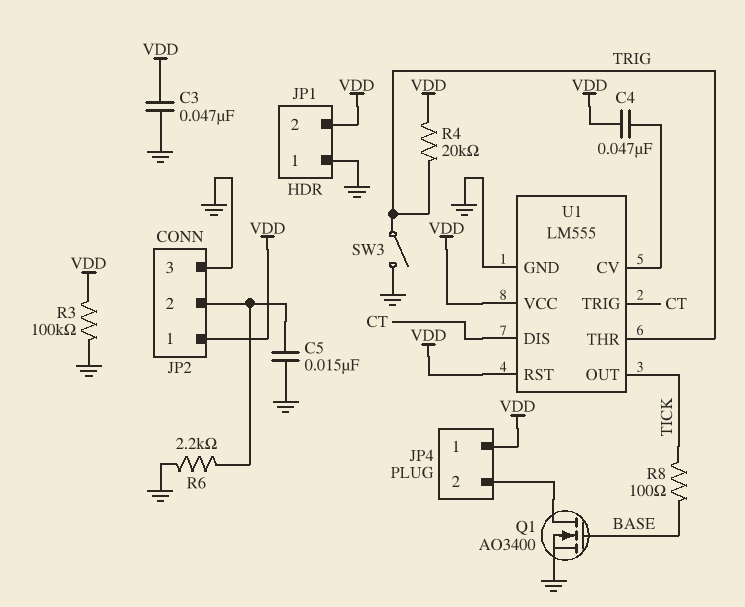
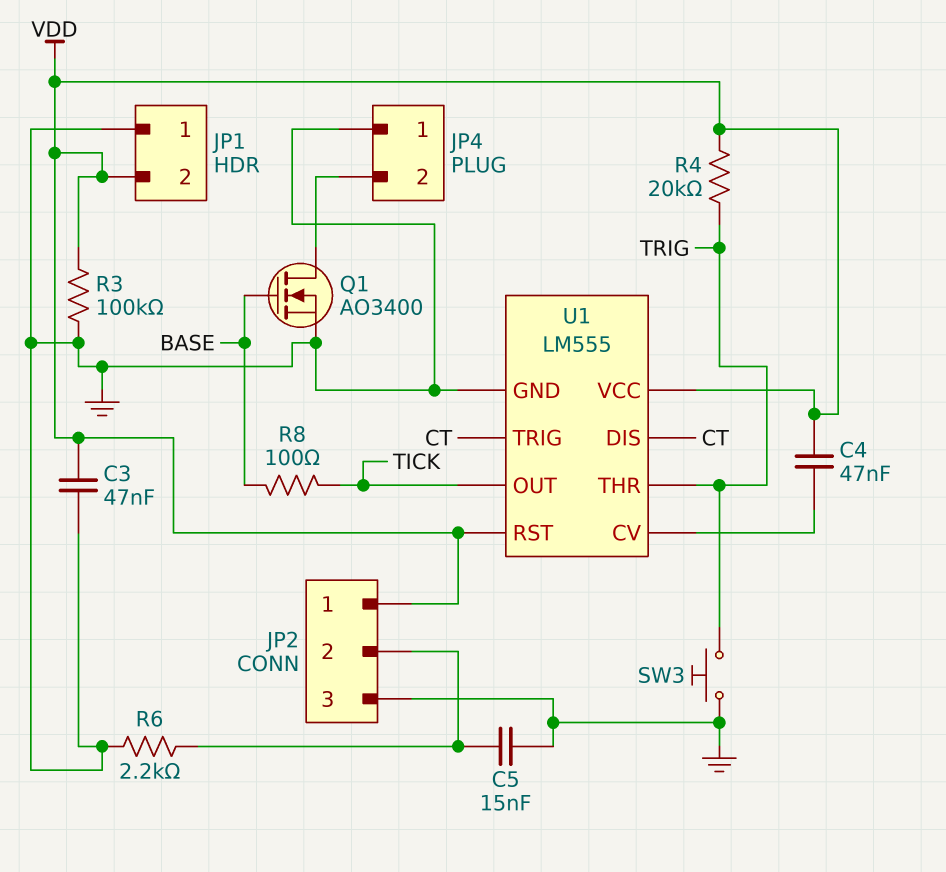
JP4 pin 1: VDD -> GND
SW3: switch (GND, TRIG) -> button (GND, TRIG)

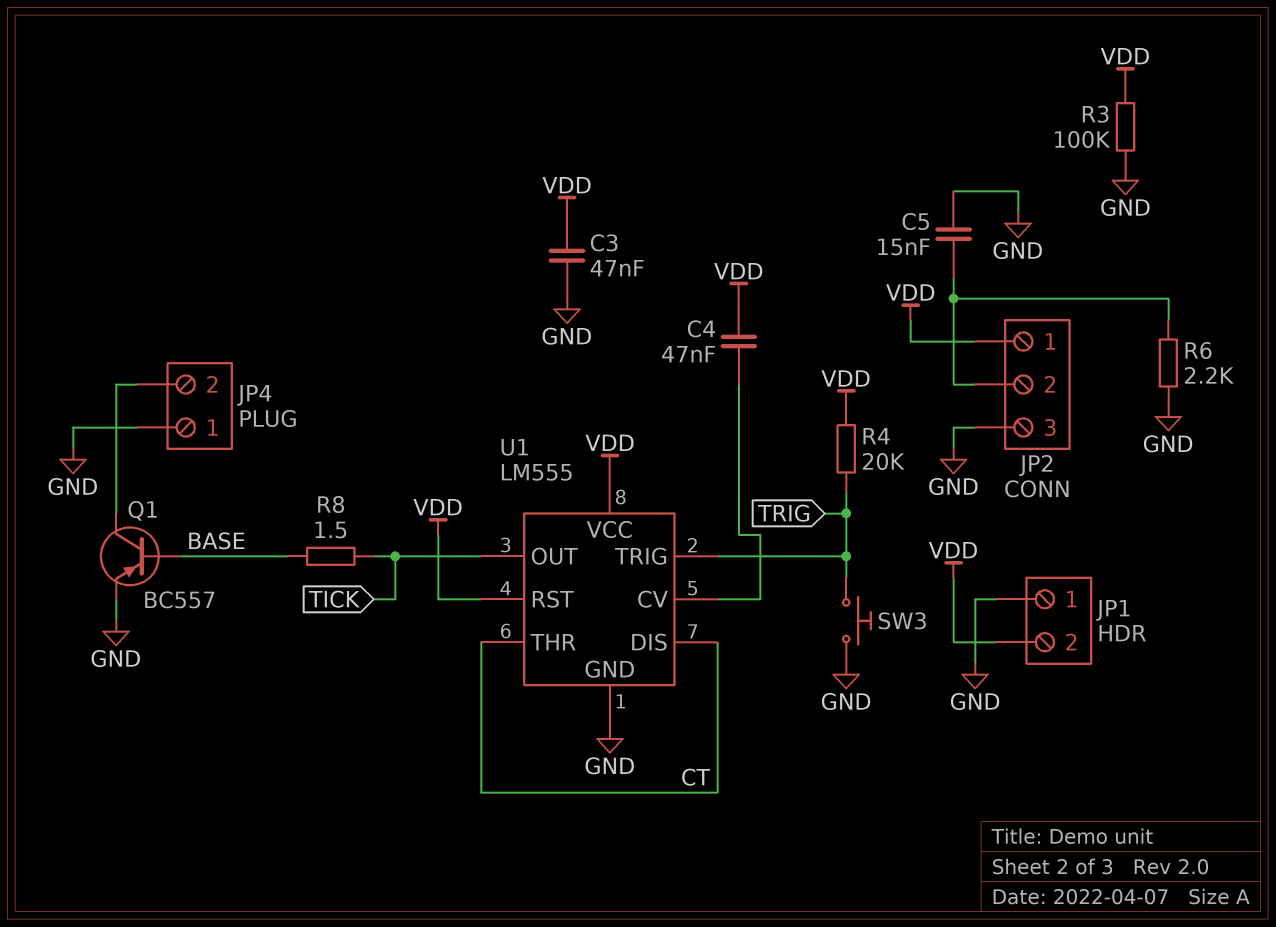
Q1: NMOS AO3400 (G BASE, D JP4/2, S GND) -> PNP BC557 (B BASE, C JP4/2, E GND)
R8: 100 (BASE, TICK) -> 1.5 (BASE, TICK)
U1 pin THR: TRIG -> CT
U1 pin TRIG: CT -> TRIG

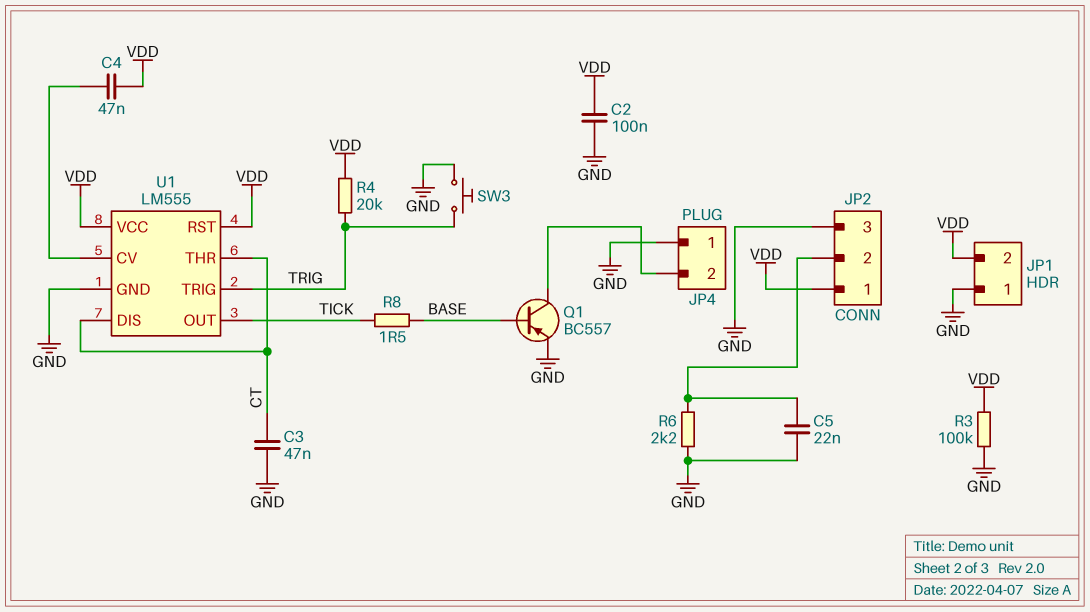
C2: none -> 100nF (GND, VDD)
C3: 47nF (GND, VDD) -> 47nF (CT, GND)
C5: 15nF (GND, JP2/2) -> 22nF (GND, JP2/2)

